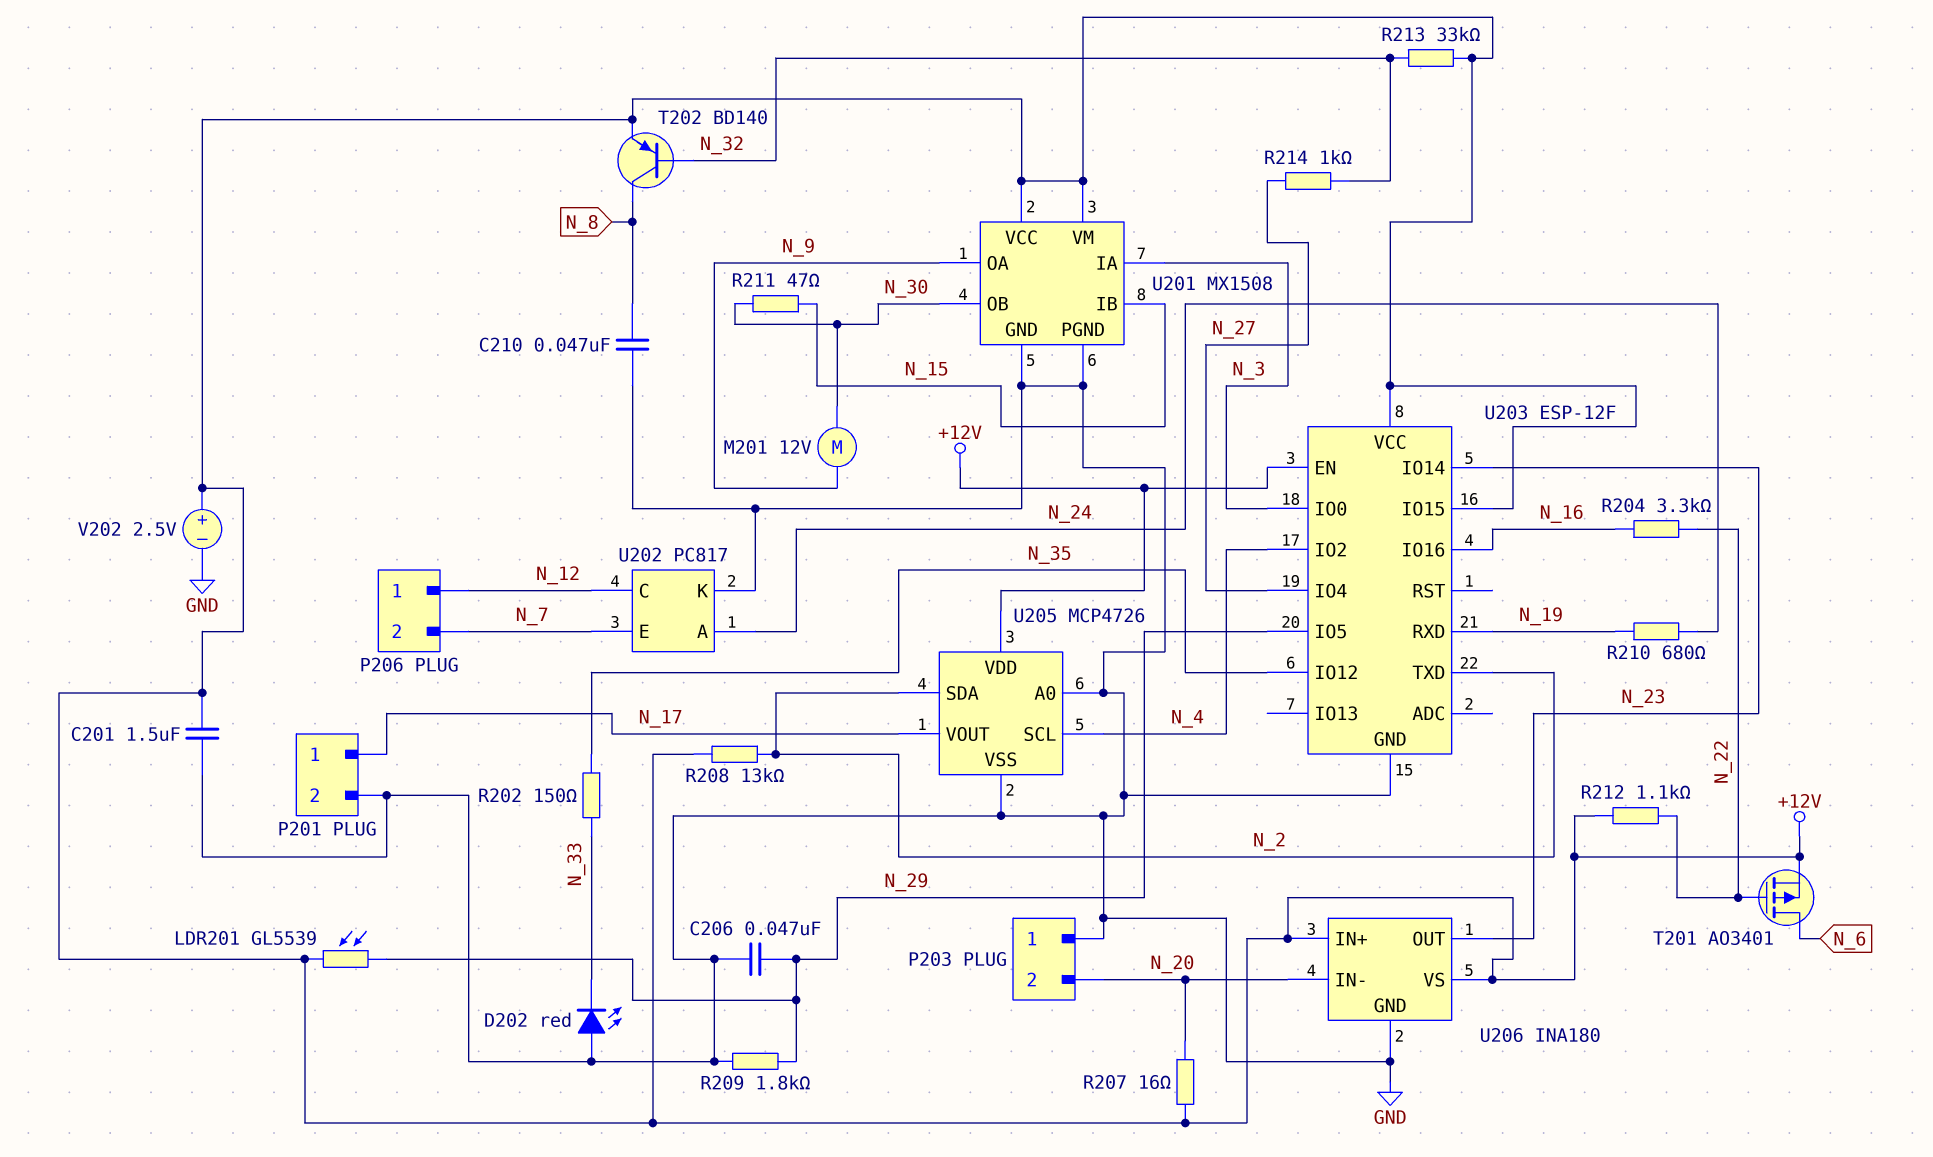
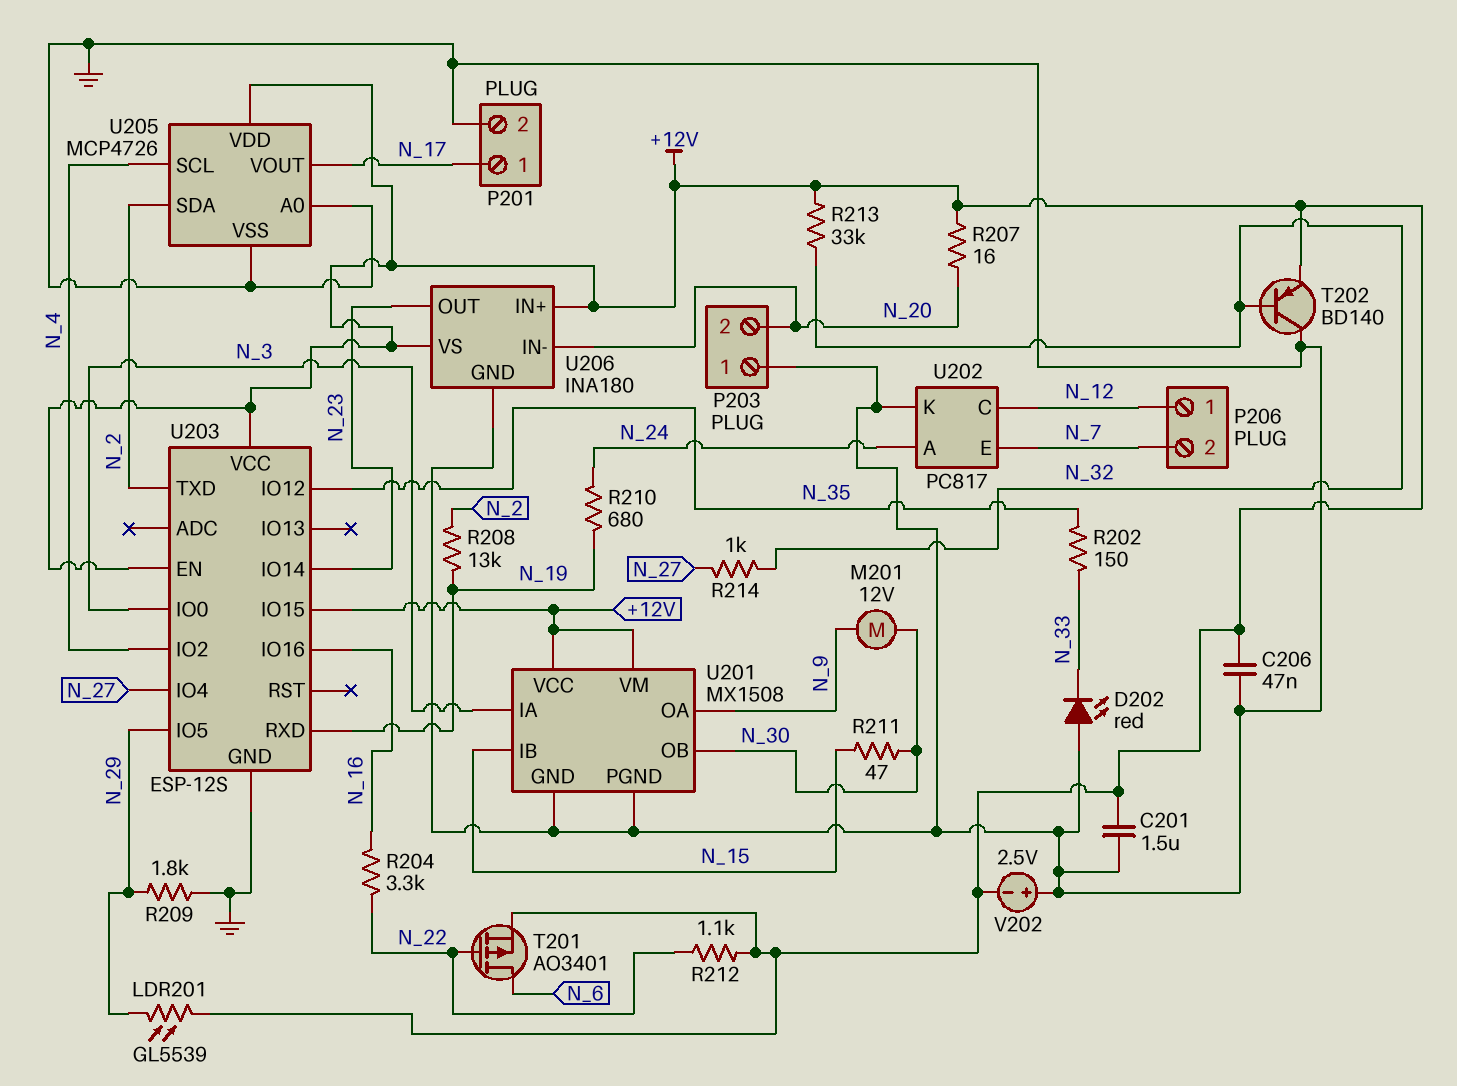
C206: 47nF (GND, N_29) -> 47nF (+12V, GND)
C210: 47nF (GND, N_8) -> none
R208: 13k (+12V, N_2) -> 13k (N_2, N_19)
T202: PNP BD140 (B N_32, C N_8, E +12V) -> PNP BD140 (B N_32, C GND, E +12V)
U203: ESP-12F -> ESP-12S
V202: 2.5V (plus +12V, minus GND) -> 2.5V (plus GND, minus +12V)

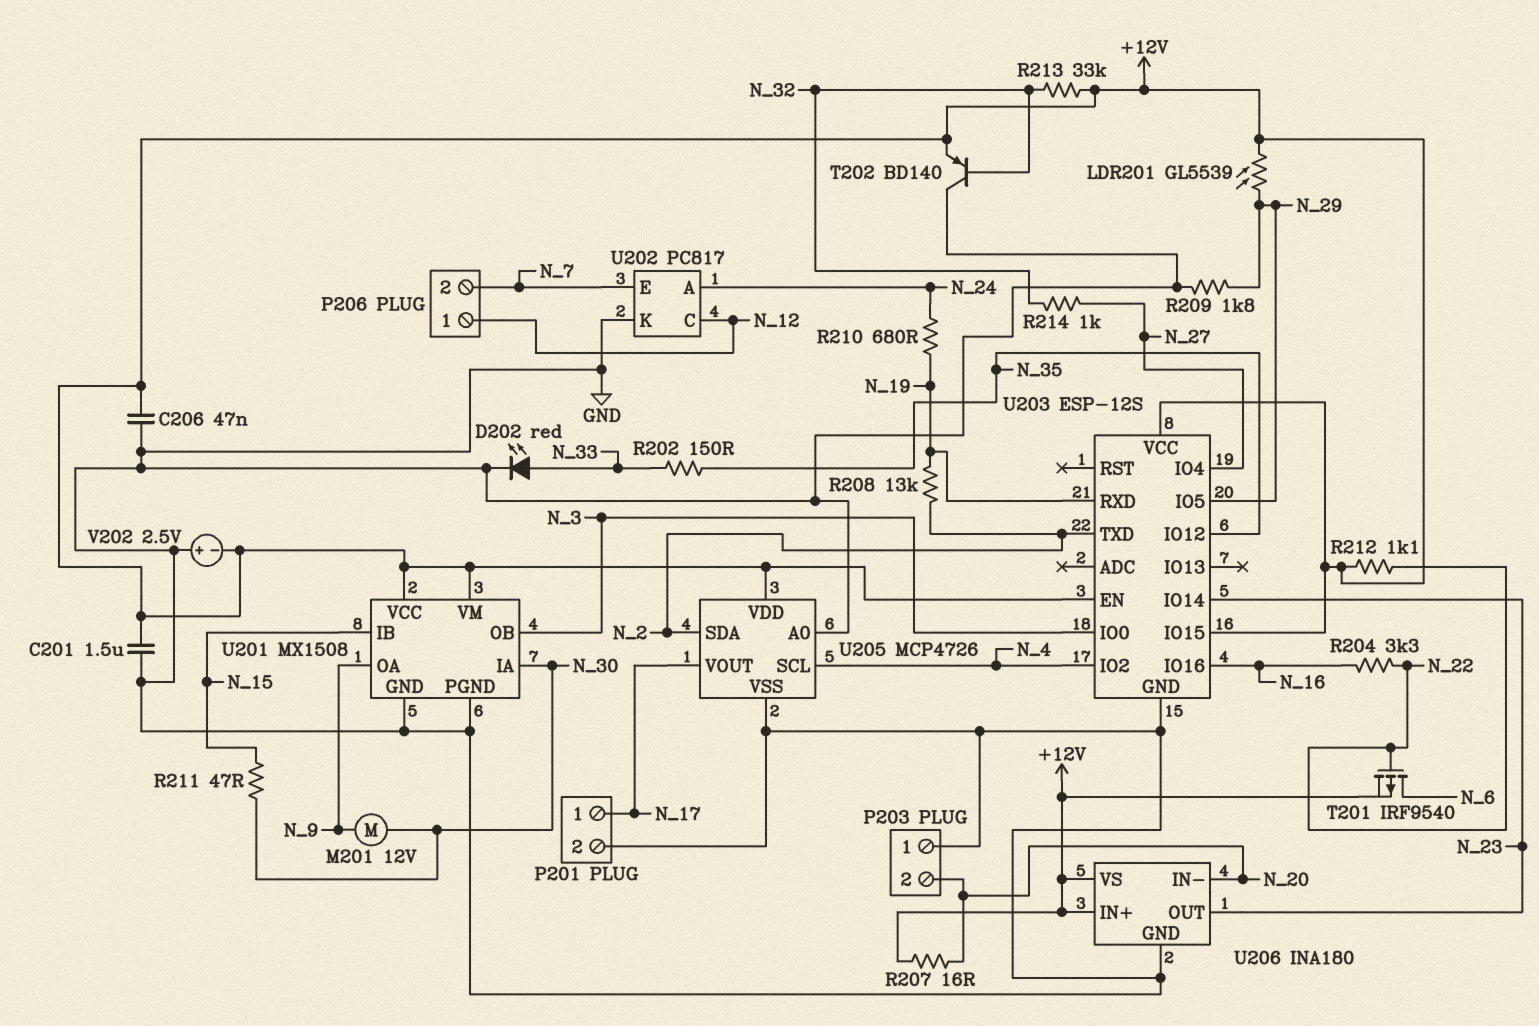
D202: LED red (A GND, K N_33) -> LED red (A N_33, K GND)
T201: PMOS AO3401 (G N_22, D N_6, S +12V) -> PMOS IRF9540 (G N_22, D N_6, S +12V)
U201 pin IA: N_3 -> N_30
U201 pin OB: N_30 -> N_3

